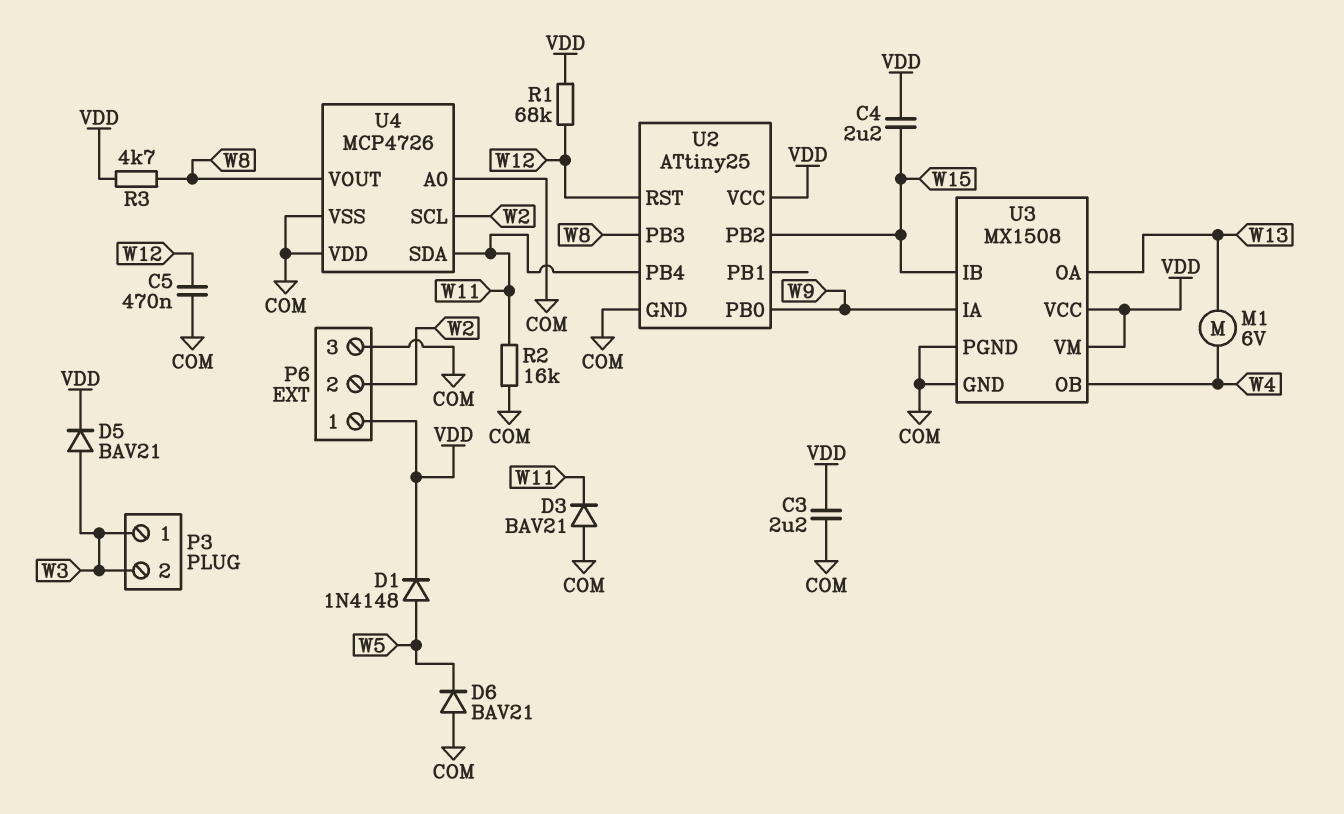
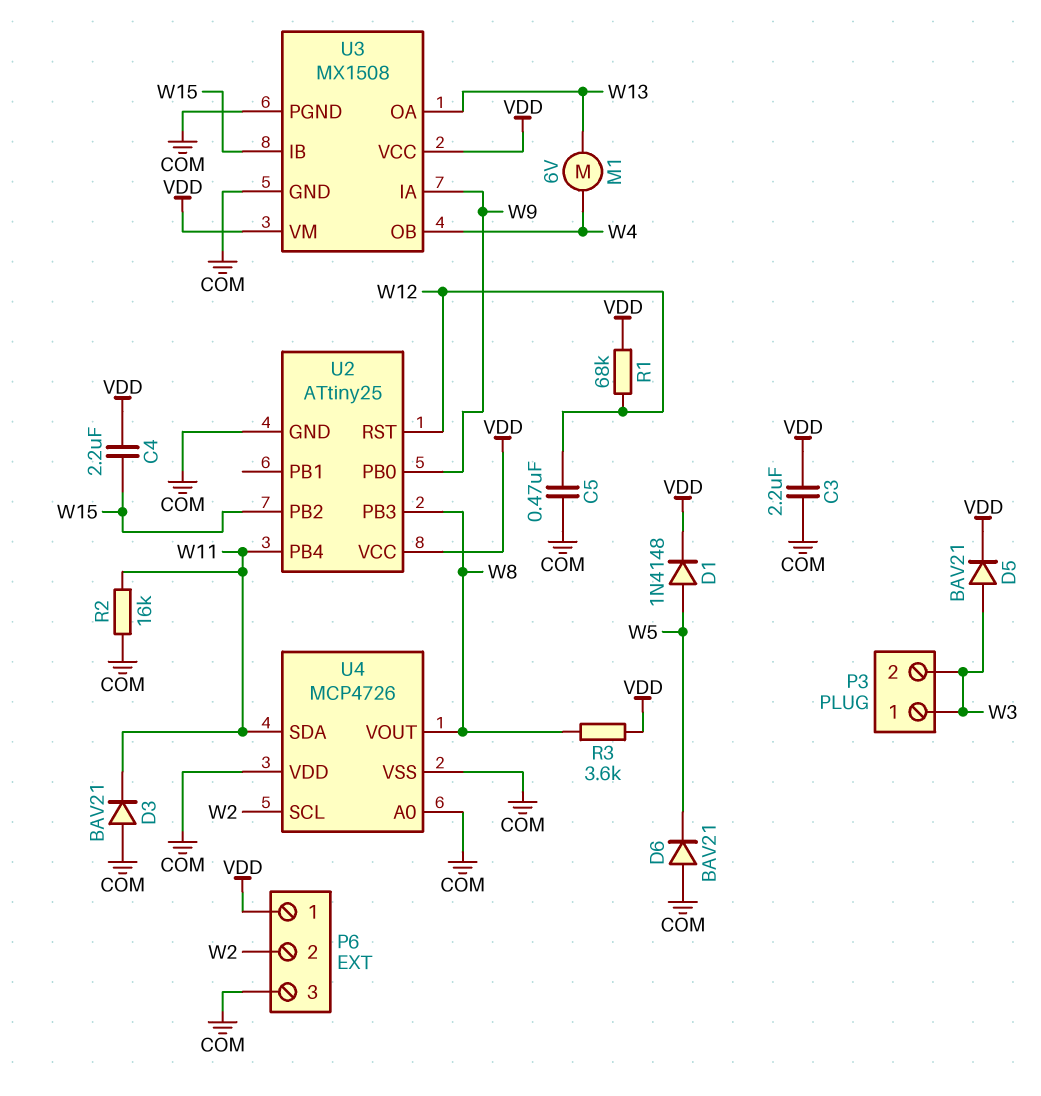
R3: 4.7k (VDD, W8) -> 3.6k (VDD, W8)

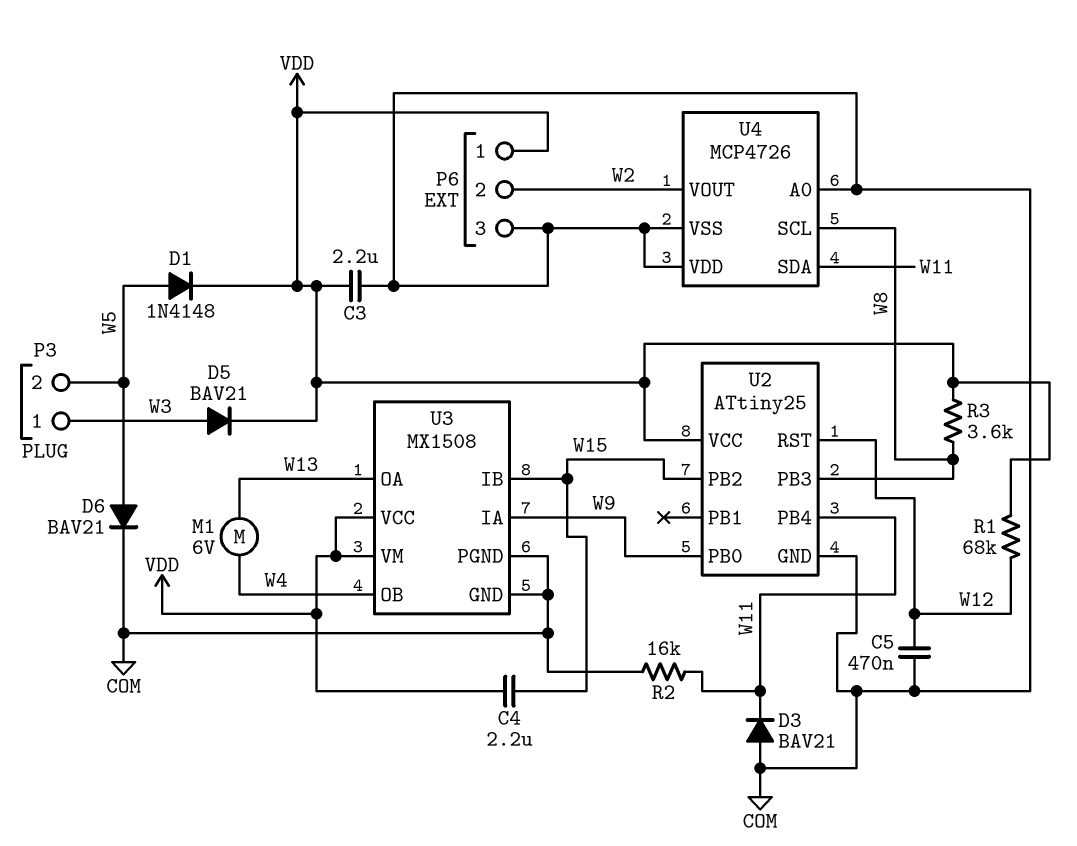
D6: diode BAV21 (A COM, K W5) -> diode BAV21 (A W5, K COM)
P3 pin 2: W3 -> W5
U4 pin SCL: W2 -> W8
U4 pin VOUT: W8 -> W2

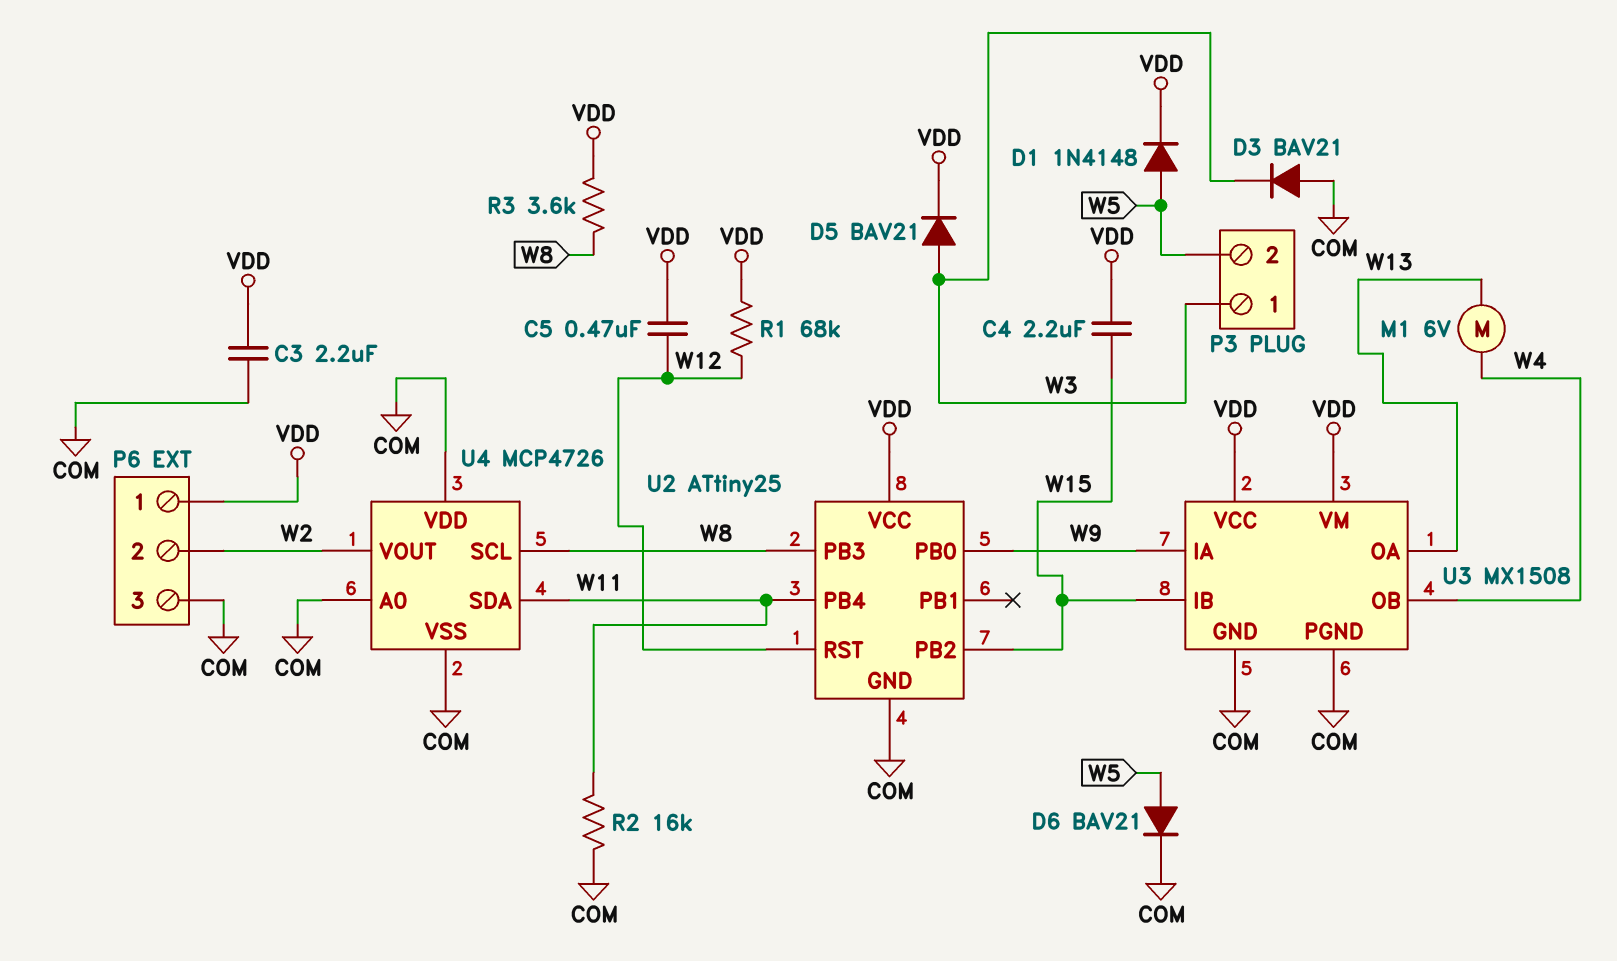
C5: 470nF (COM, W12) -> 470nF (VDD, W12)
D3: diode BAV21 (A COM, K W11) -> diode BAV21 (A COM, K W3)

